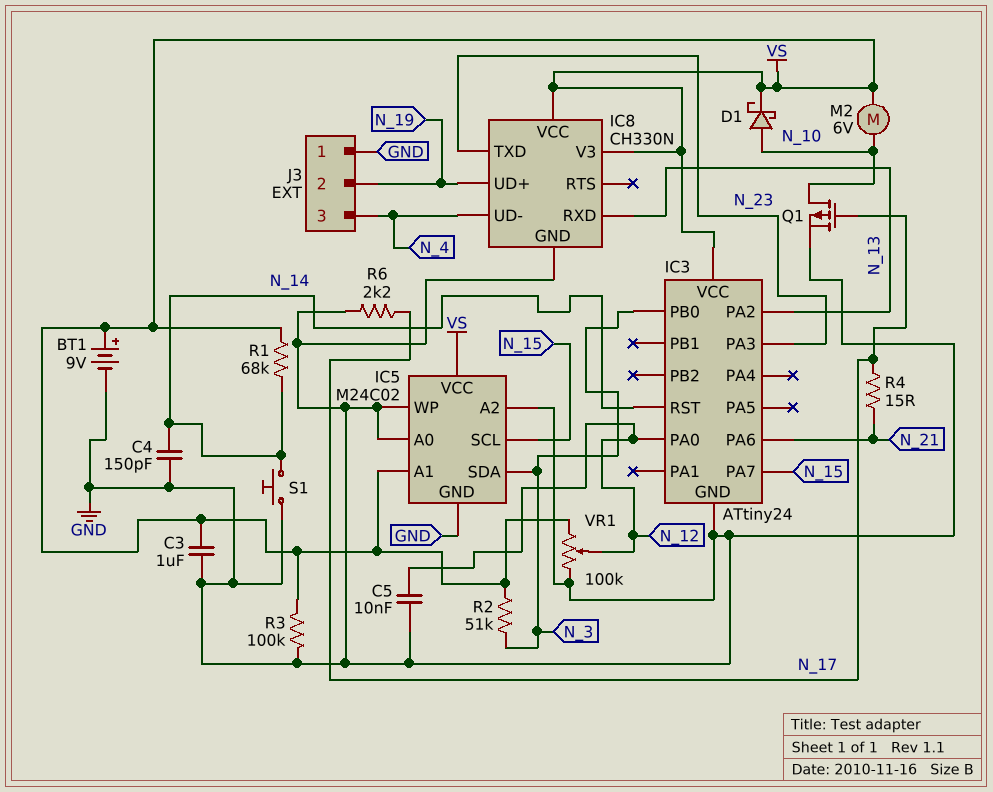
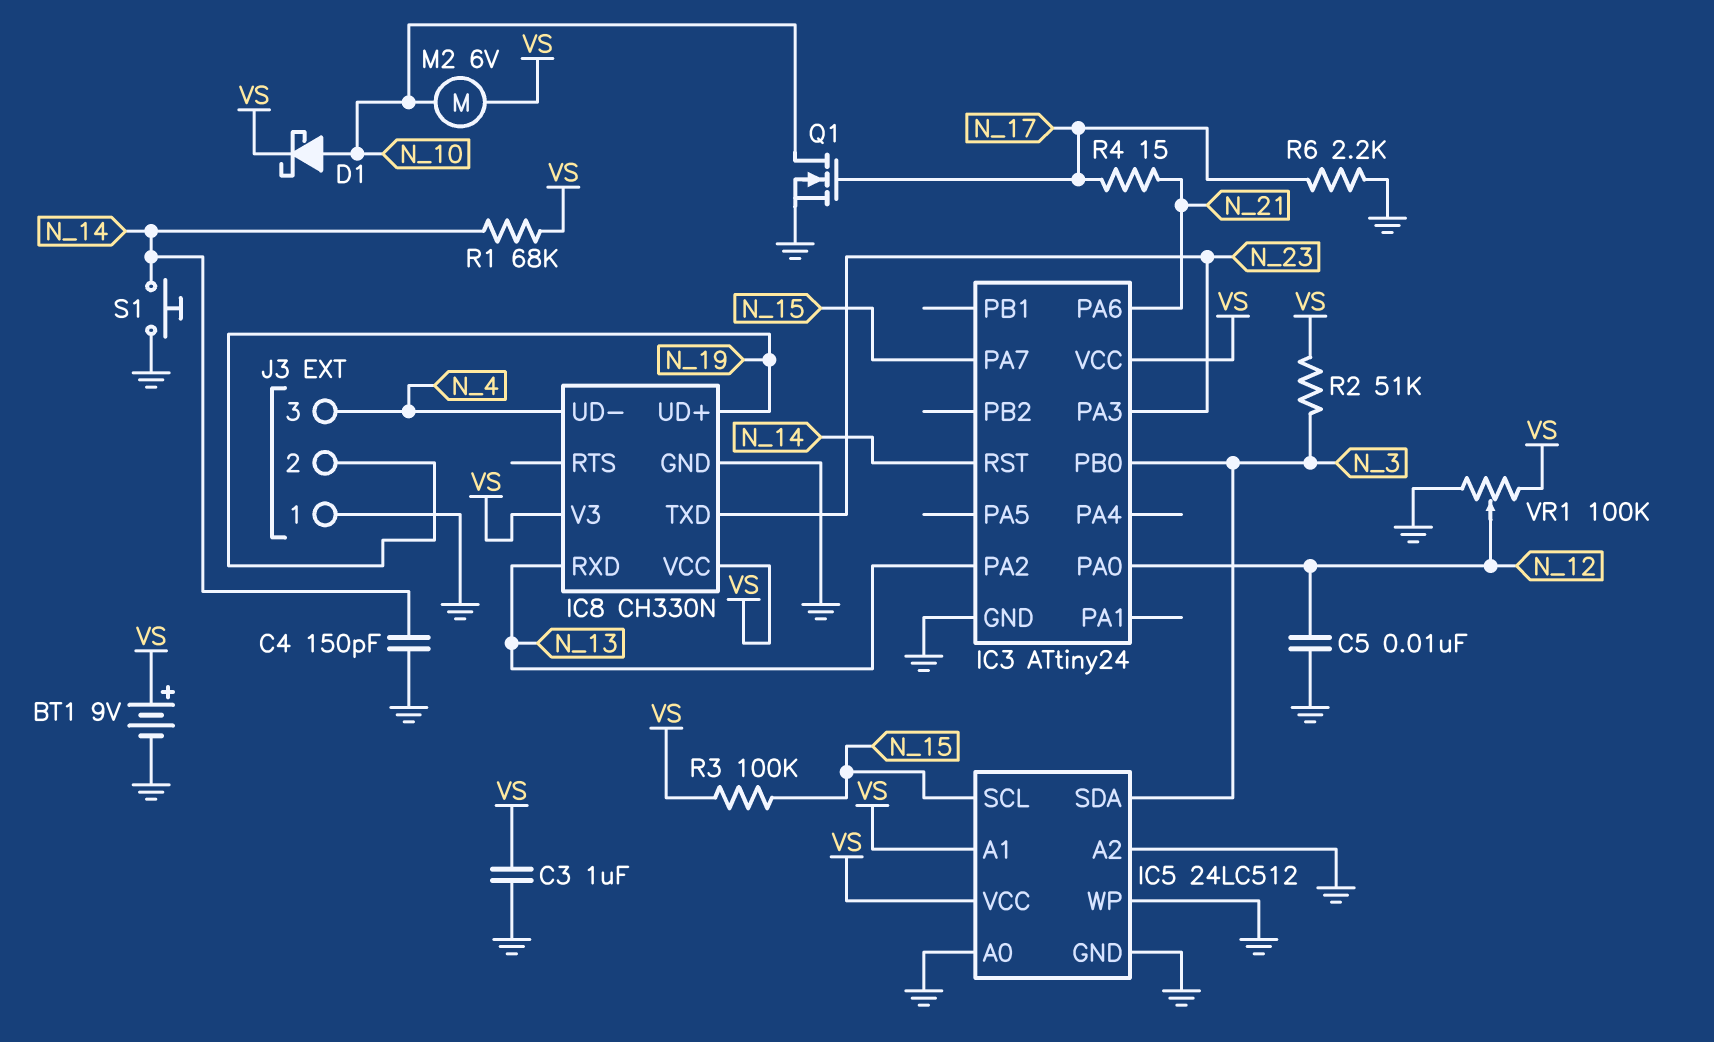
IC5: M24C02 -> 24LC512
Q1: PMOS (G N_17, D N_10, S GND) -> NMOS (G N_17, D N_10, S GND)
R3: 100k (GND, VS) -> 100k (N_15, VS)

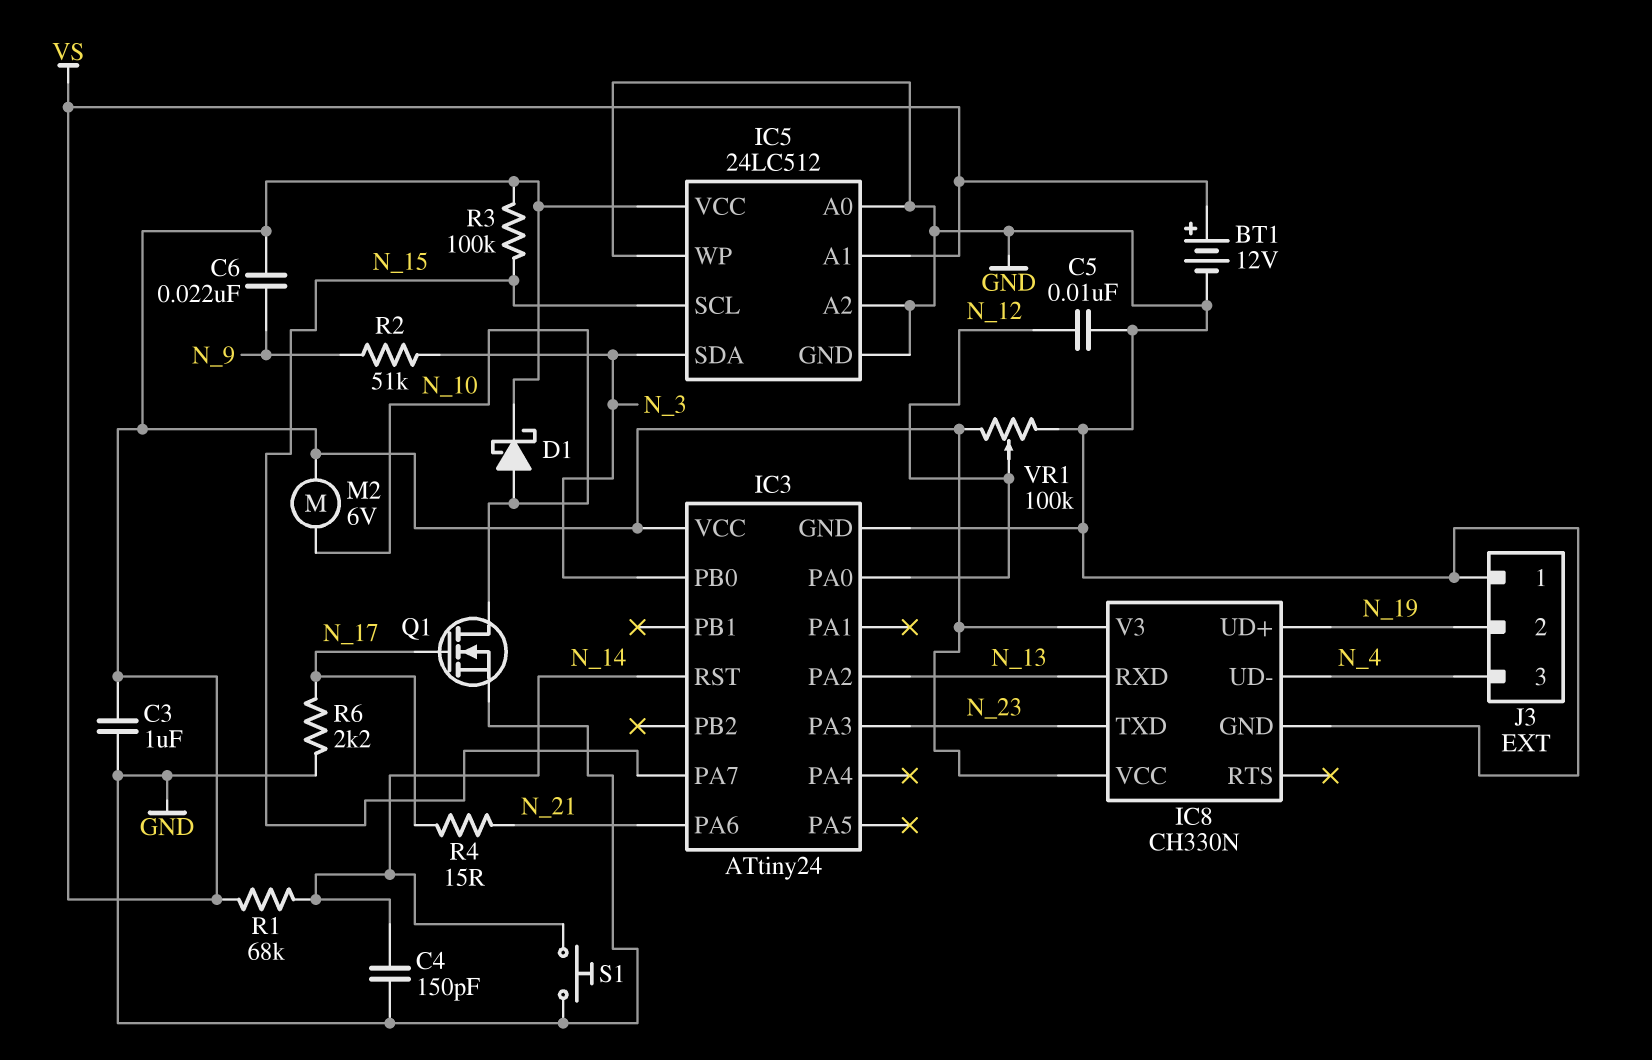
BT1: 9V (plus VS, minus GND) -> 12V (plus VS, minus GND)
C6: none -> 22nF (N_9, VS)
R2: 51k (N_3, VS) -> 51k (N_3, N_9)

